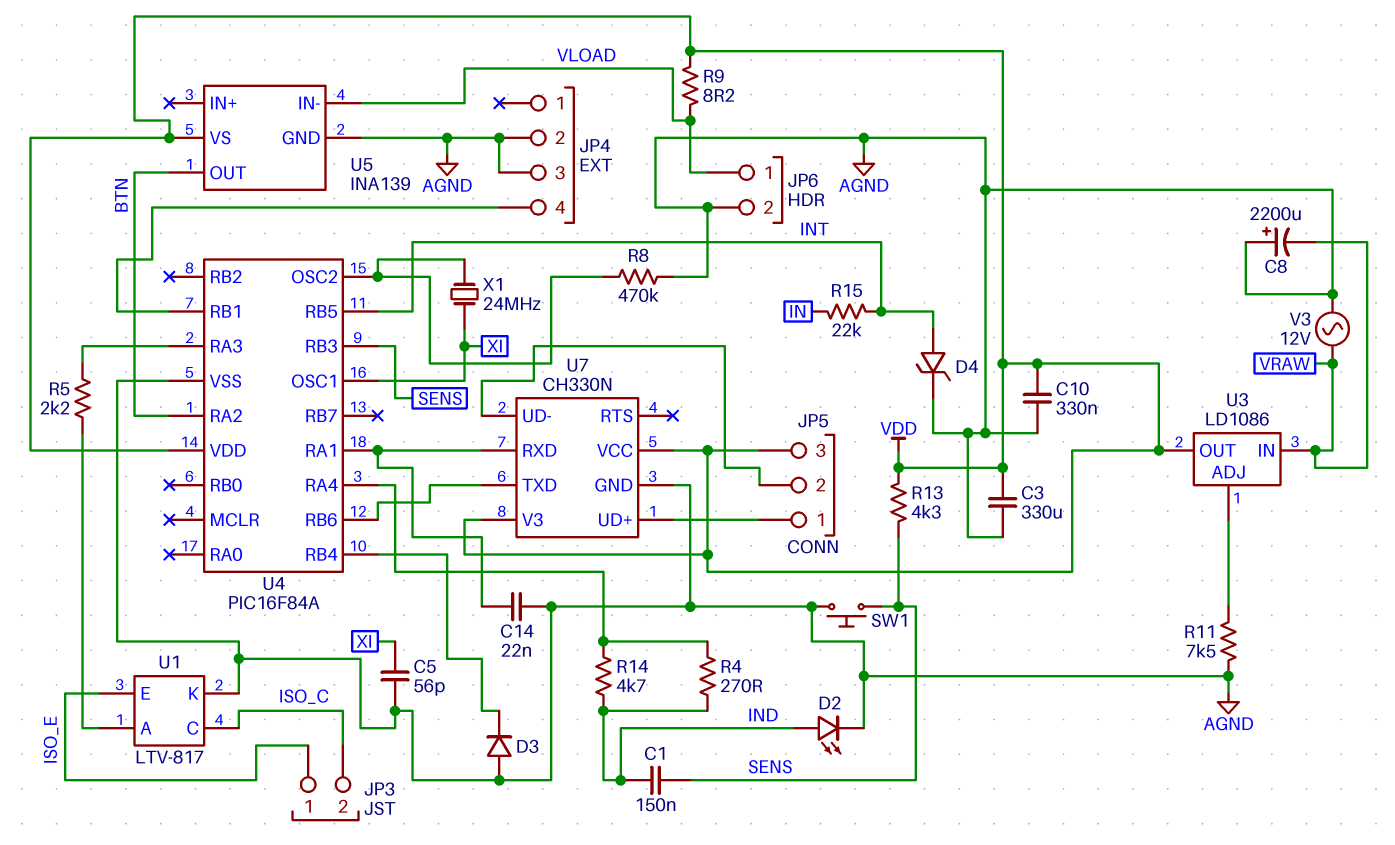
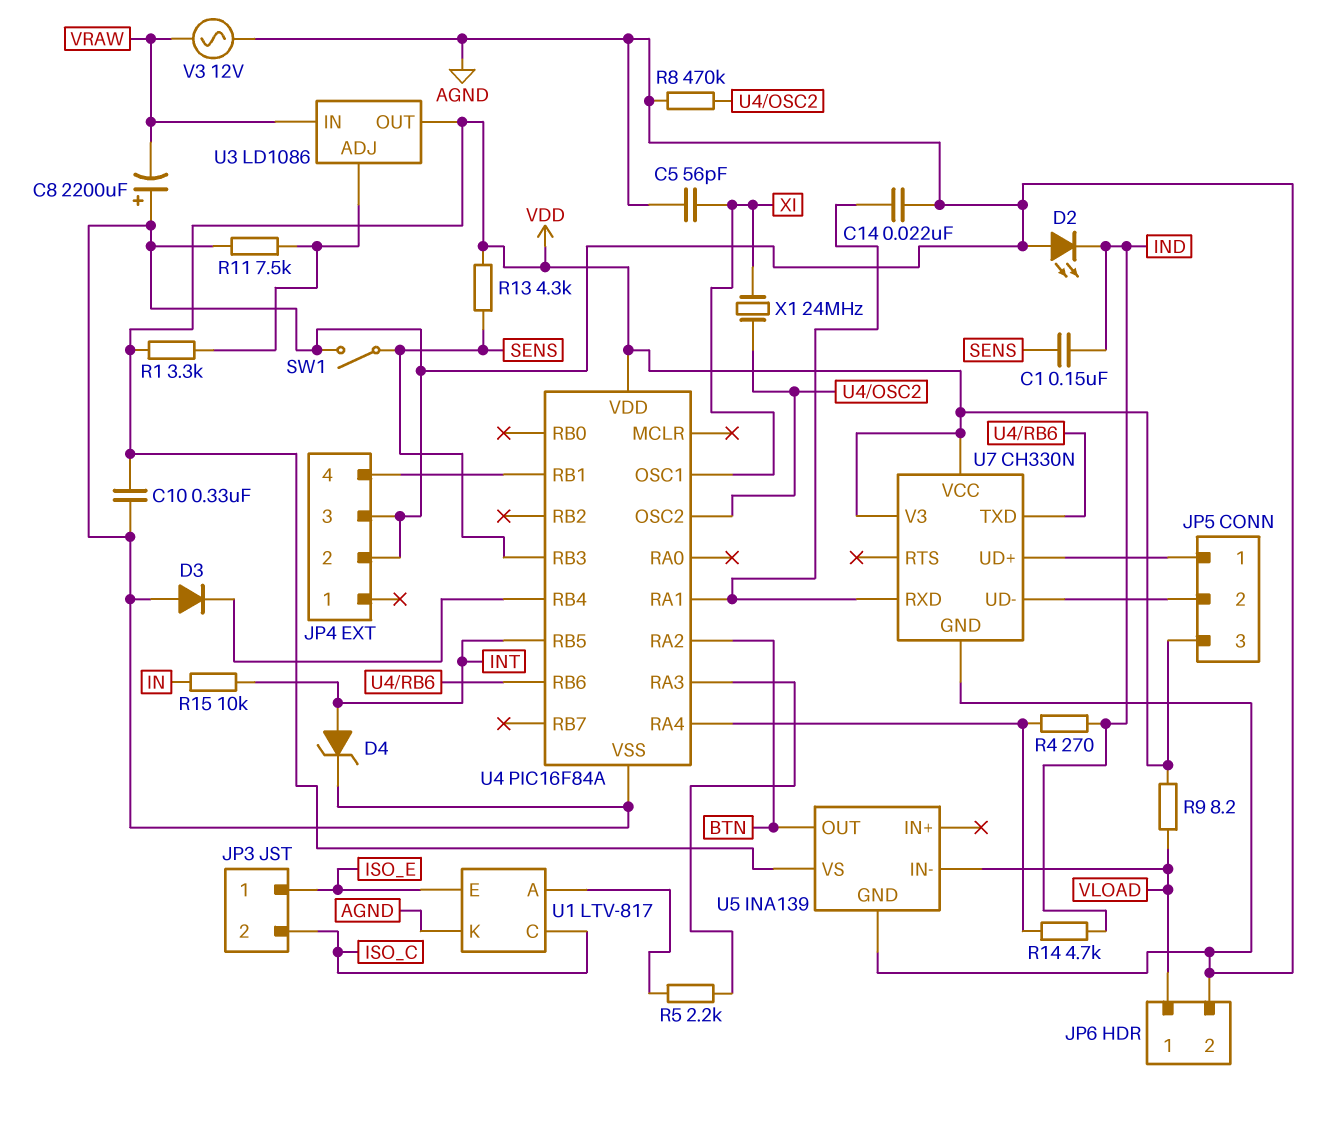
C3: 330uF (AGND, VDD) -> none
D2: LED (A IND, K AGND) -> LED (A AGND, K IND)
R1: none -> 3.3k (U3/ADJ, VDD)
R15: 22k (IN, INT) -> 10k (IN, INT)
SW1: button (AGND, SENS) -> switch (AGND, SENS)

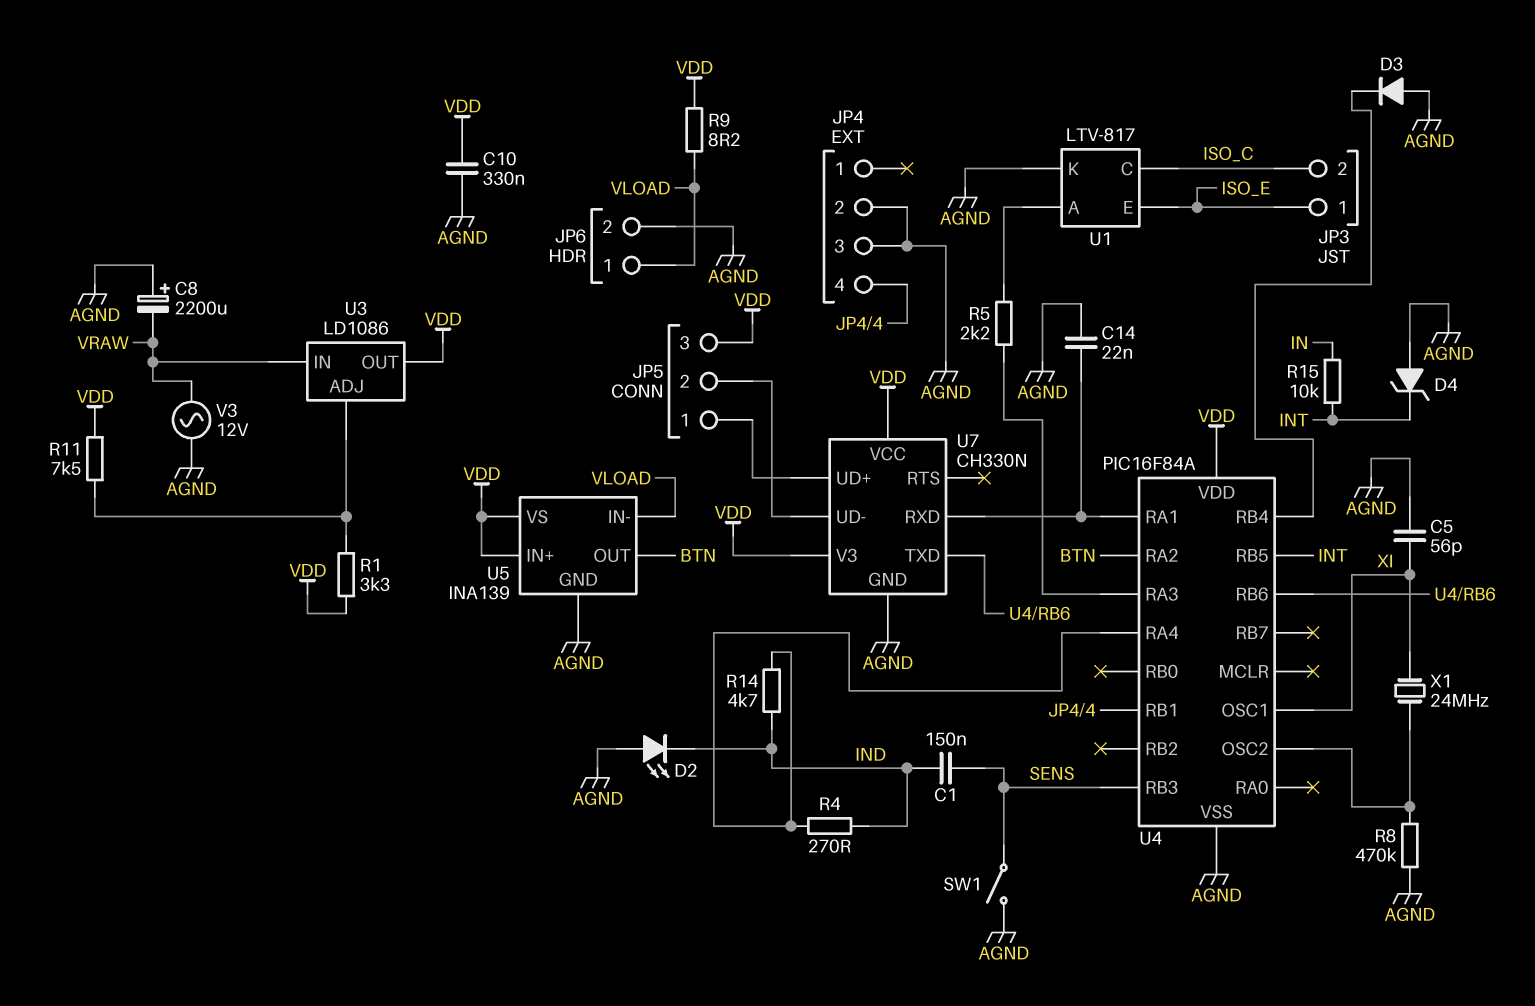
D4: zener (A INT, K AGND) -> zener (A AGND, K INT)
R11: 7.5k (AGND, U3/ADJ) -> 7.5k (U3/ADJ, VDD)
R13: 4.3k (SENS, VDD) -> none
U5 pin IN+: none -> VDD

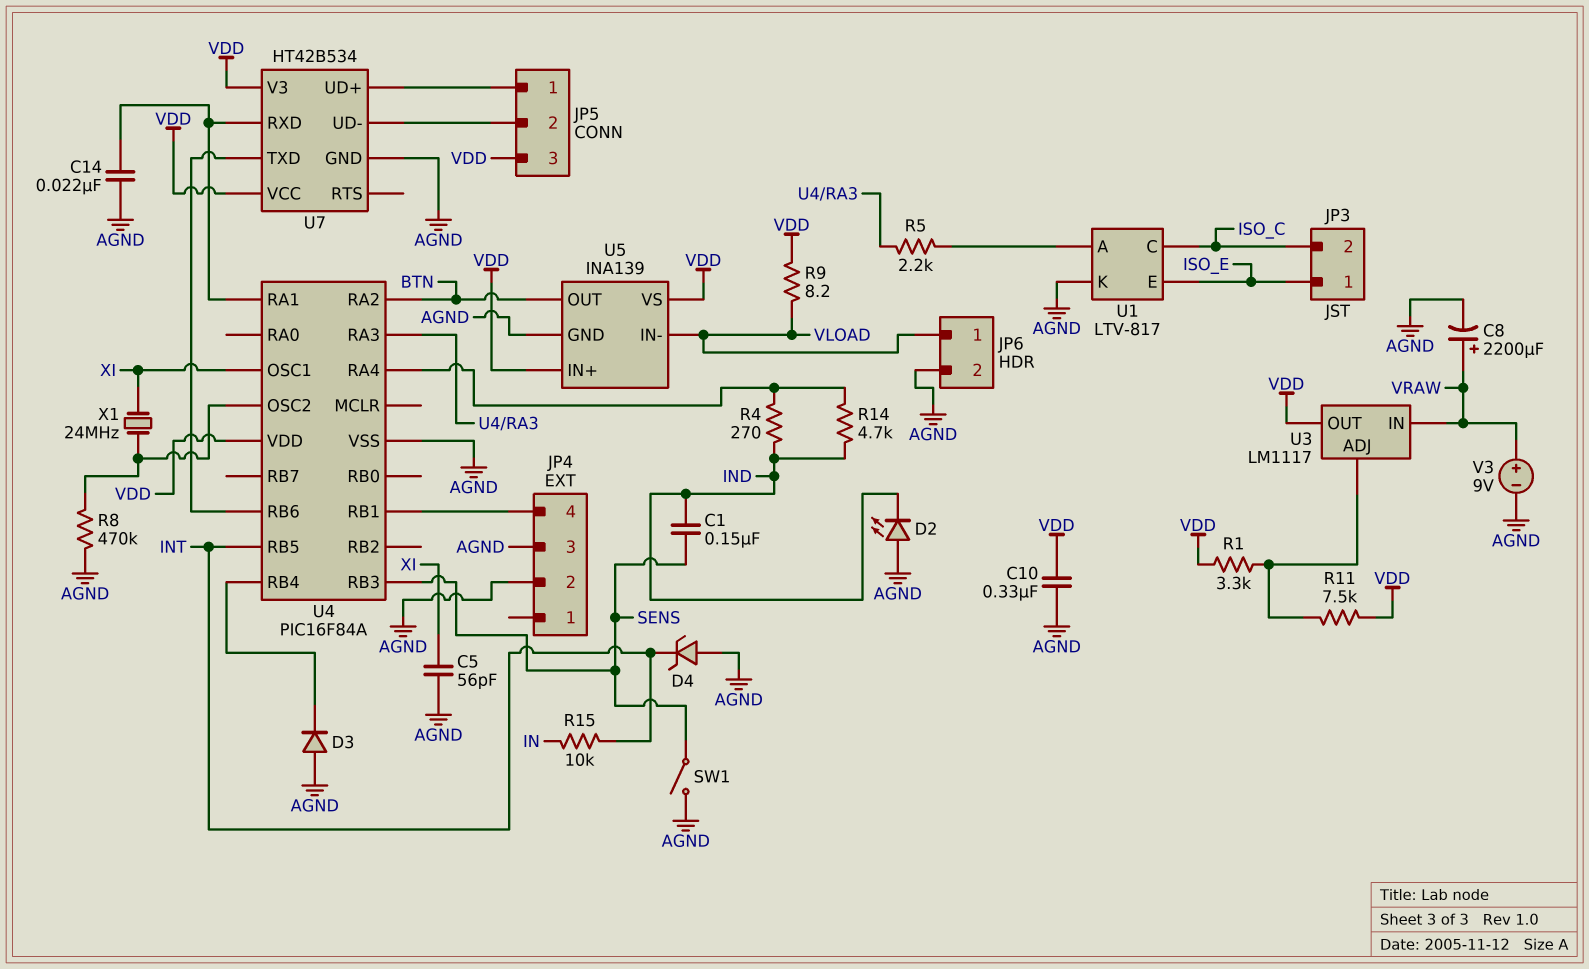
C8: 2200uF (plus AGND, minus VRAW) -> 2200uF (plus VRAW, minus AGND)
U3: LD1086 -> LM1117
U7: CH330N -> HT42B534
V3: AC 12V (AGND, VRAW) -> 9V (plus VRAW, minus AGND)

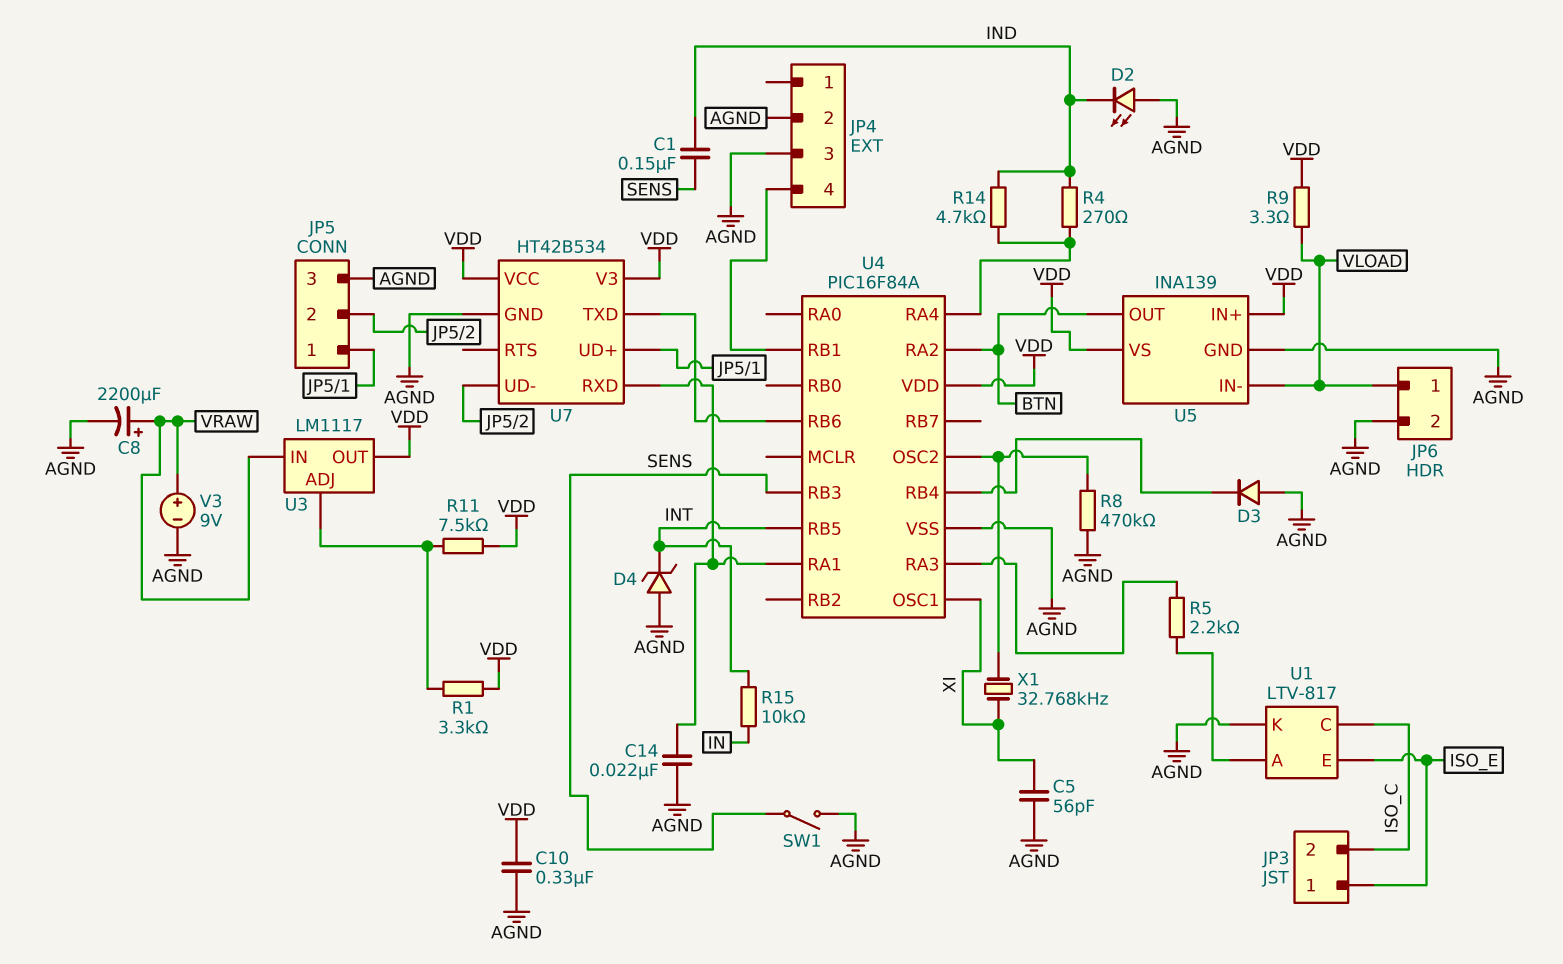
JP5 pin 3: VDD -> AGND
R9: 8.2 (VDD, VLOAD) -> 3.3 (VDD, VLOAD)
X1: 24MHz (U4/OSC2, XI) -> 32.768kHz (U4/OSC2, XI)

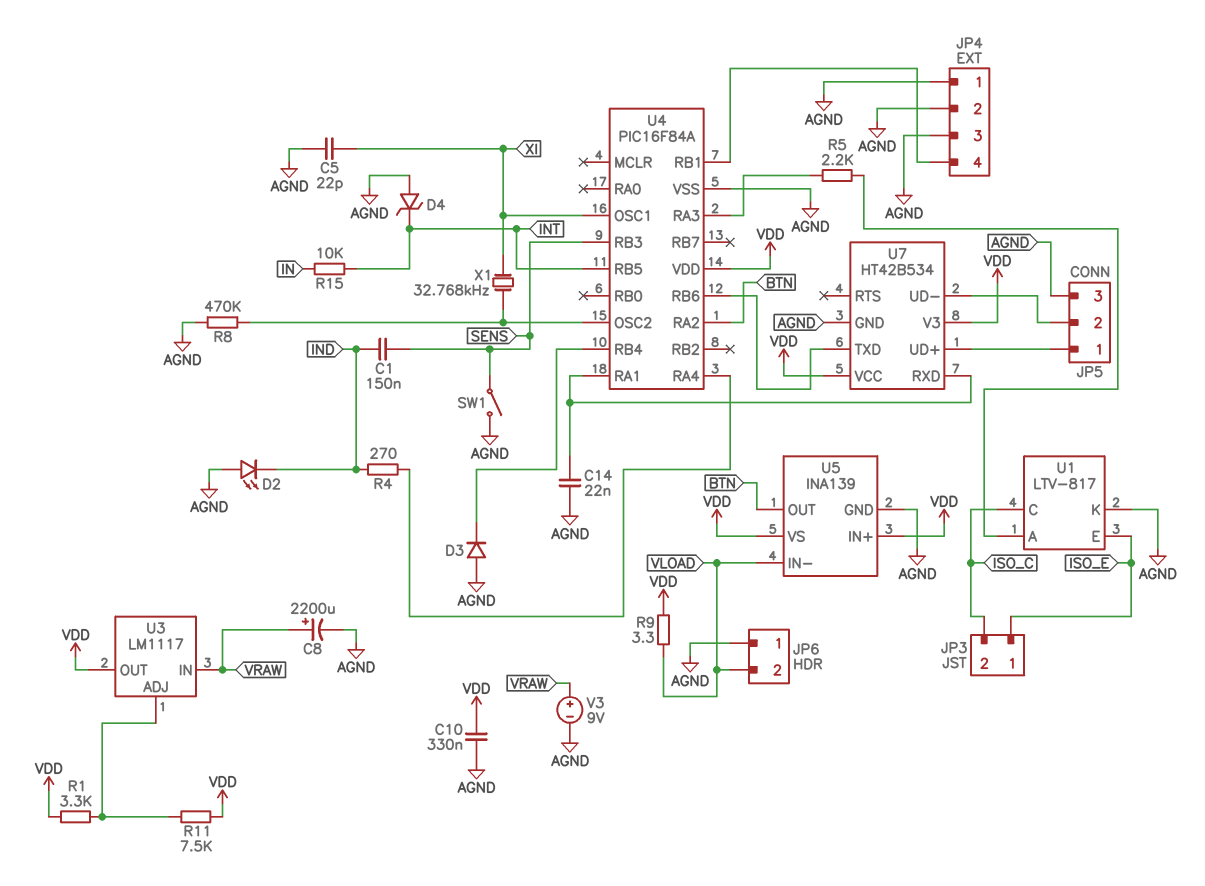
C5: 56pF (AGND, XI) -> 22pF (AGND, XI)
JP4 pin 1: none -> AGND
JP6 pin 1: VLOAD -> AGND
JP6 pin 2: AGND -> VLOAD
R14: 4.7k (IND, U4/RA4) -> none

